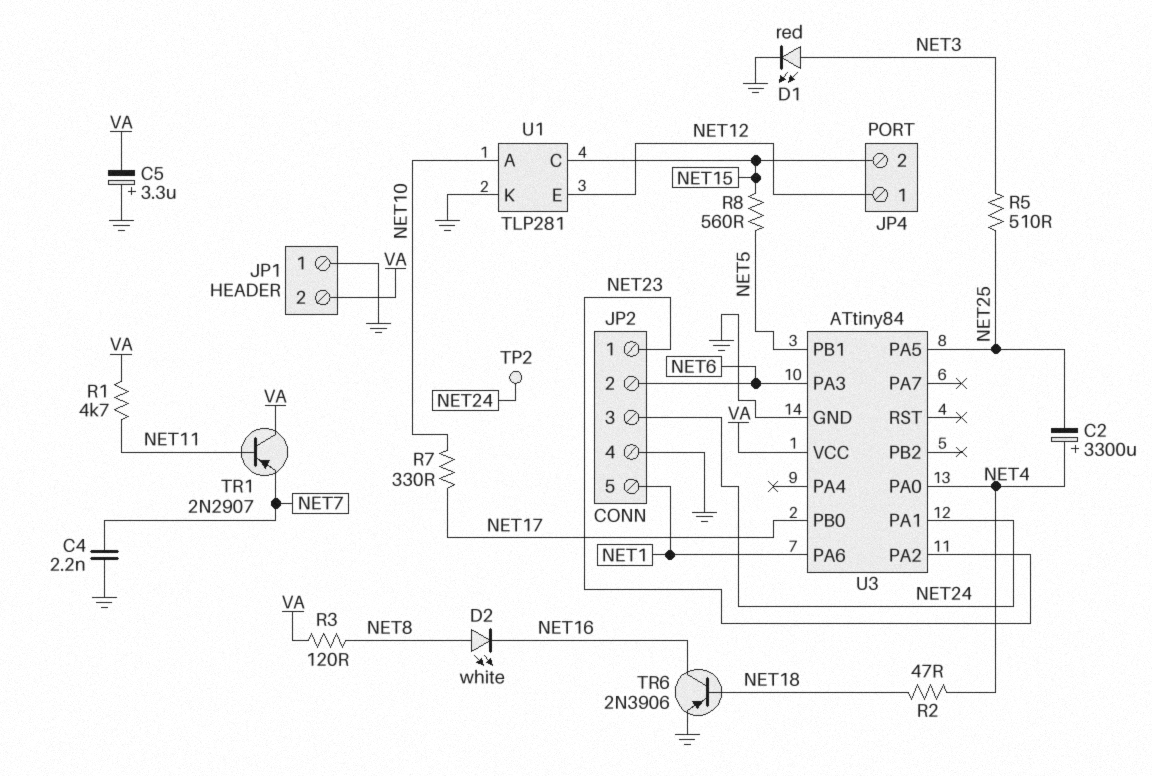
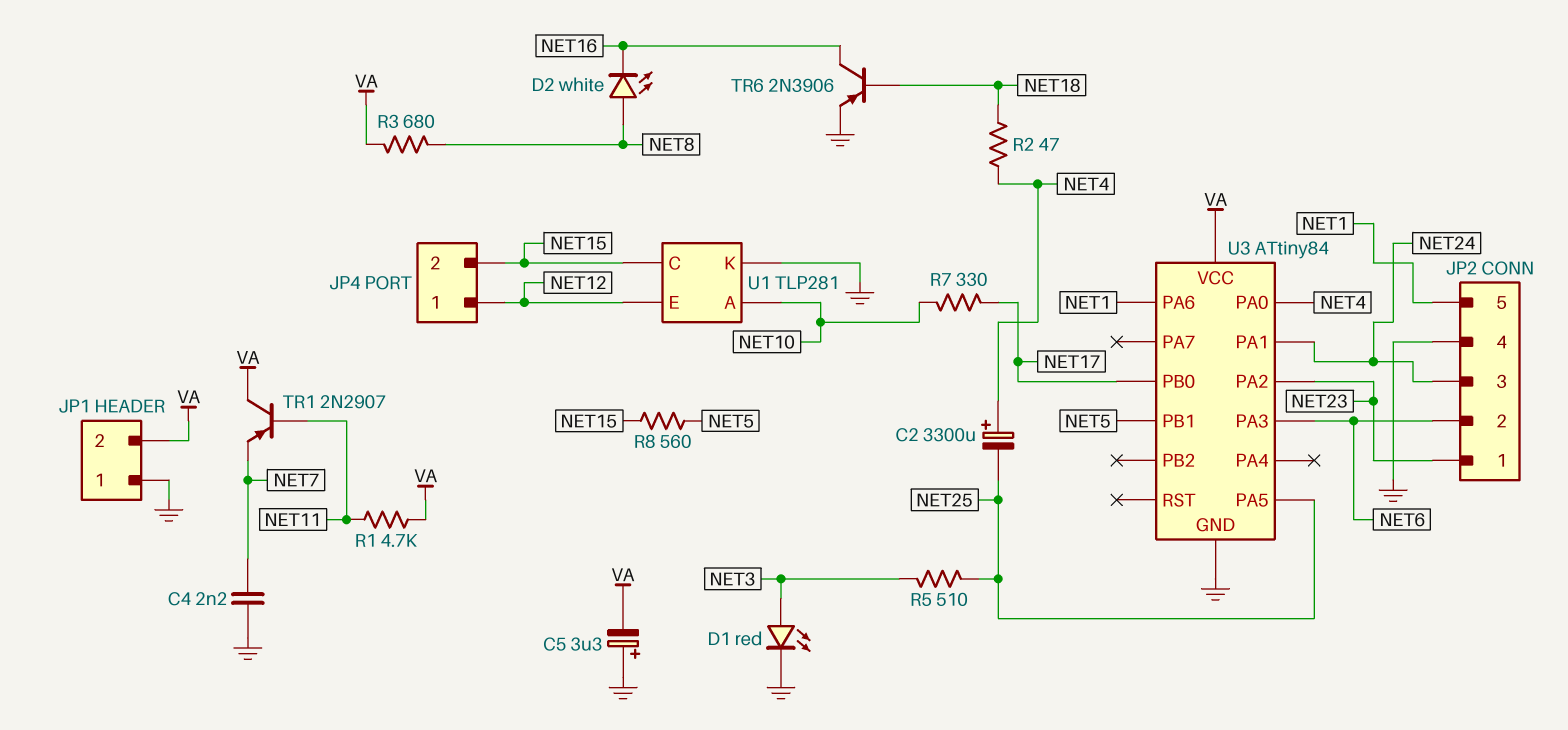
R3: 120 (NET8, VA) -> 680 (NET8, VA)
TP2: test point (NET24) -> none

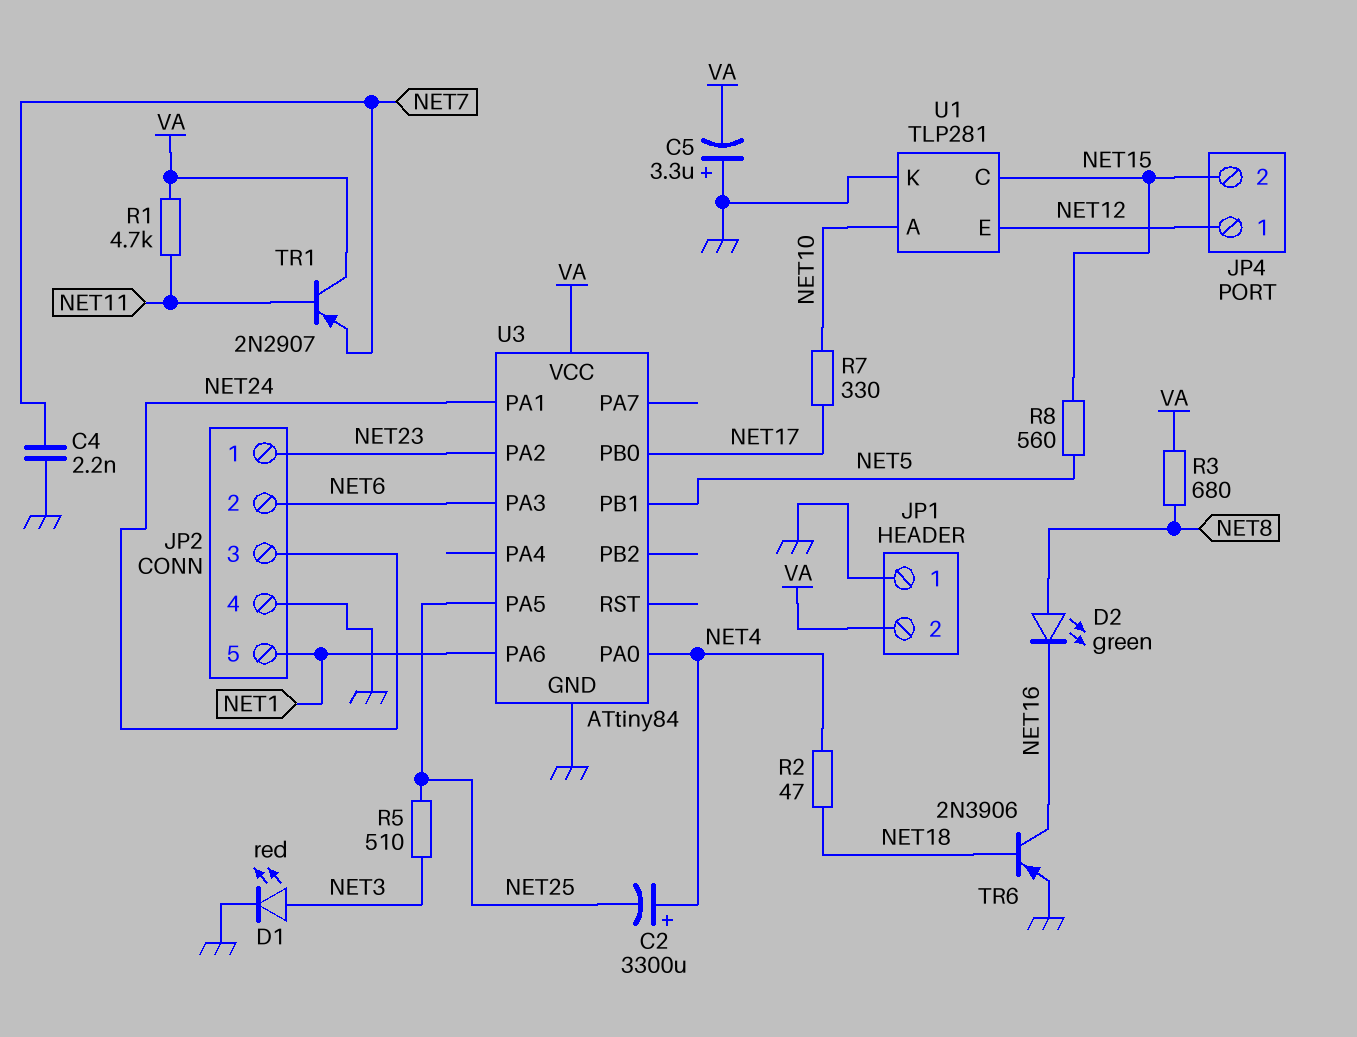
D2: LED white (A NET8, K NET16) -> LED green (A NET8, K NET16)

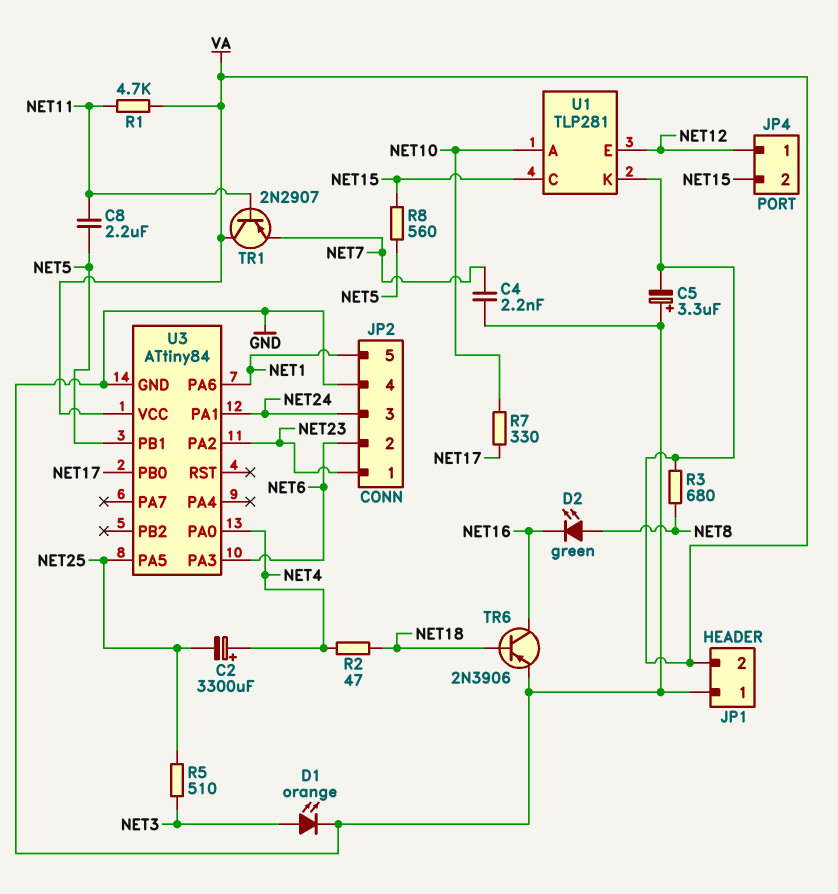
C8: none -> 2.2uF (NET5, NET11)
D1: LED red (A NET3, K GND) -> LED orange (A NET3, K GND)
U1 pin K: GND -> VA

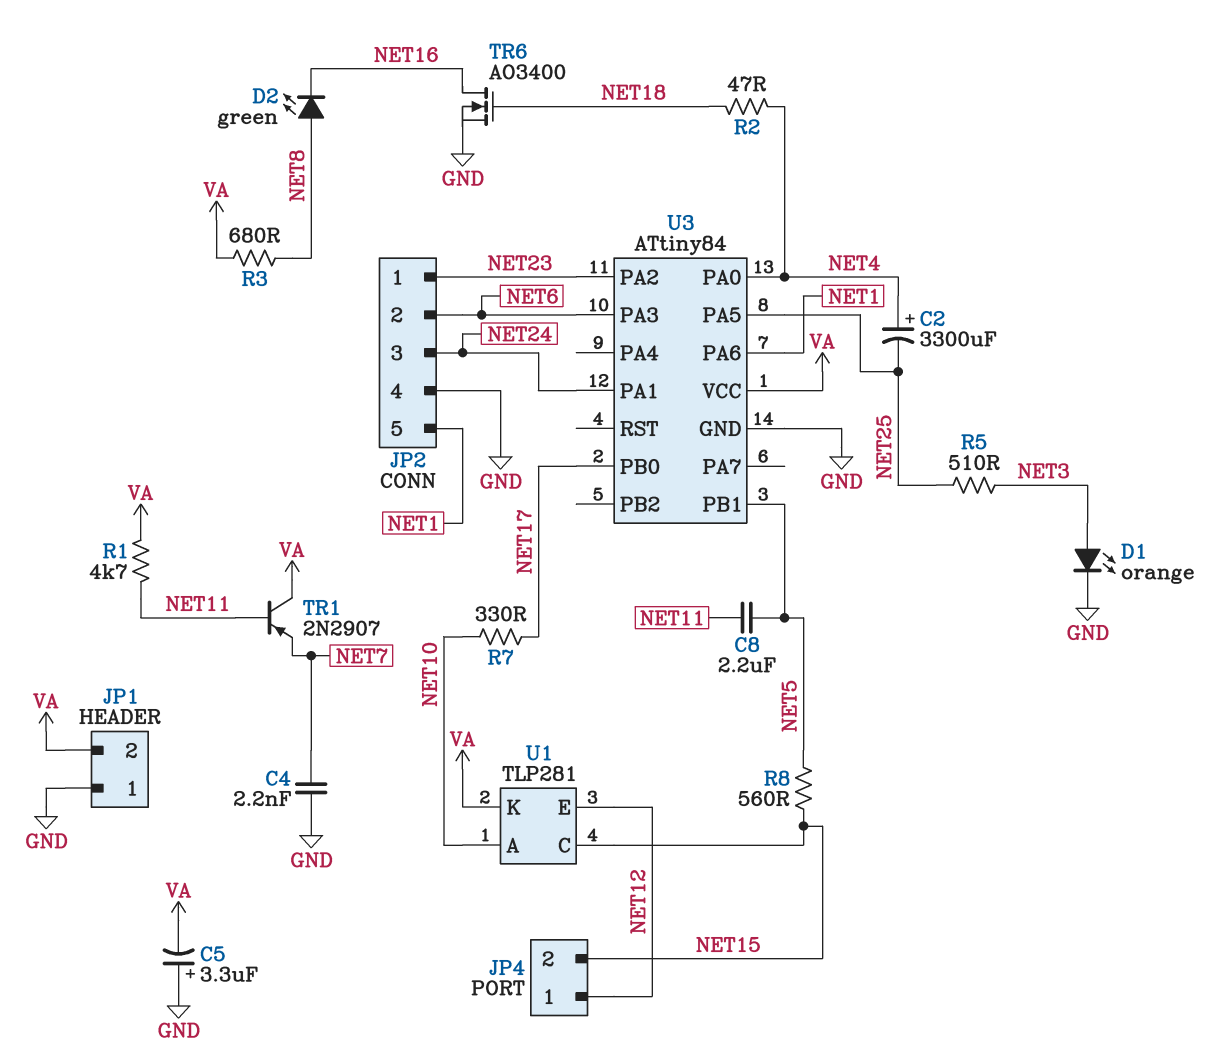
TR6: PNP 2N3906 (B NET18, C NET16, E GND) -> NMOS AO3400 (G NET18, D NET16, S GND)

